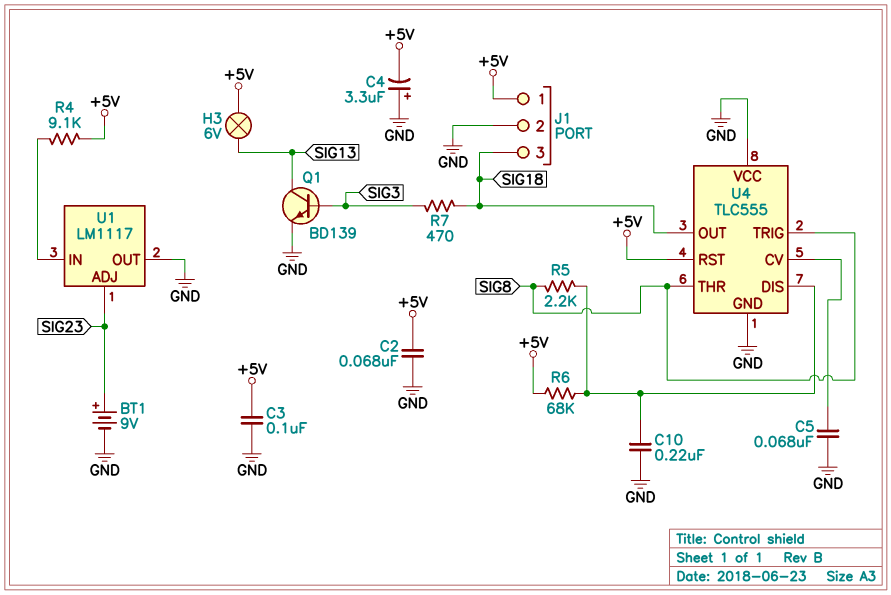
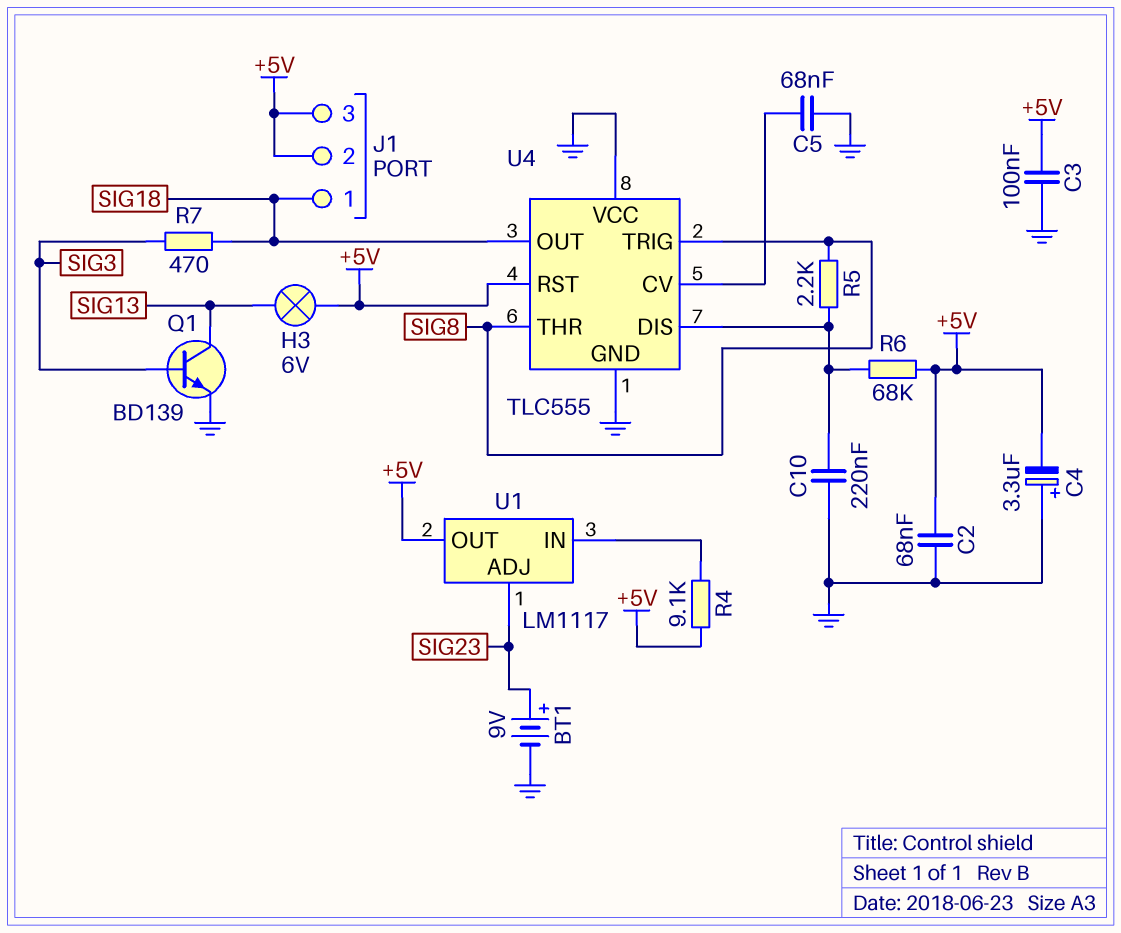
J1 pin 1: +5V -> SIG18
J1 pin 2: GND -> +5V
J1 pin 3: SIG18 -> +5V
U1 pin OUT: GND -> +5V

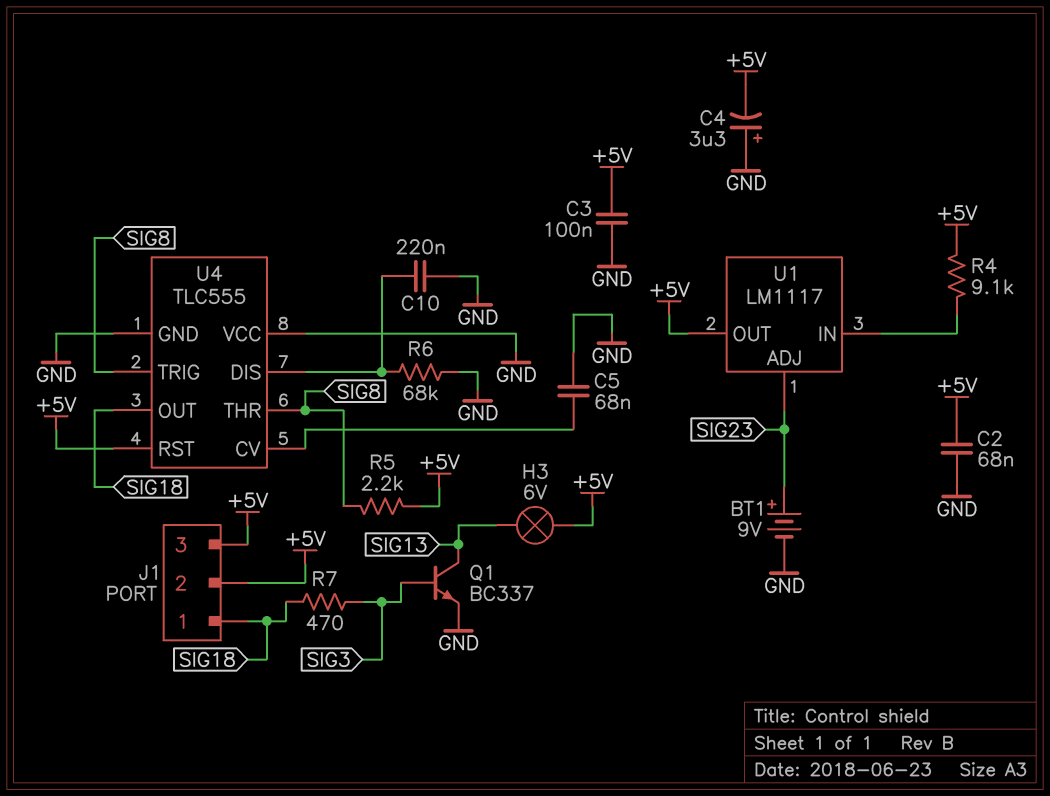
Q1: NPN BD139 (B SIG3, C SIG13, E GND) -> NPN BC337 (B SIG3, C SIG13, E GND)
R5: 2.2k (SIG8, U4/DIS) -> 2.2k (+5V, SIG8)
R6: 68k (+5V, U4/DIS) -> 68k (GND, U4/DIS)

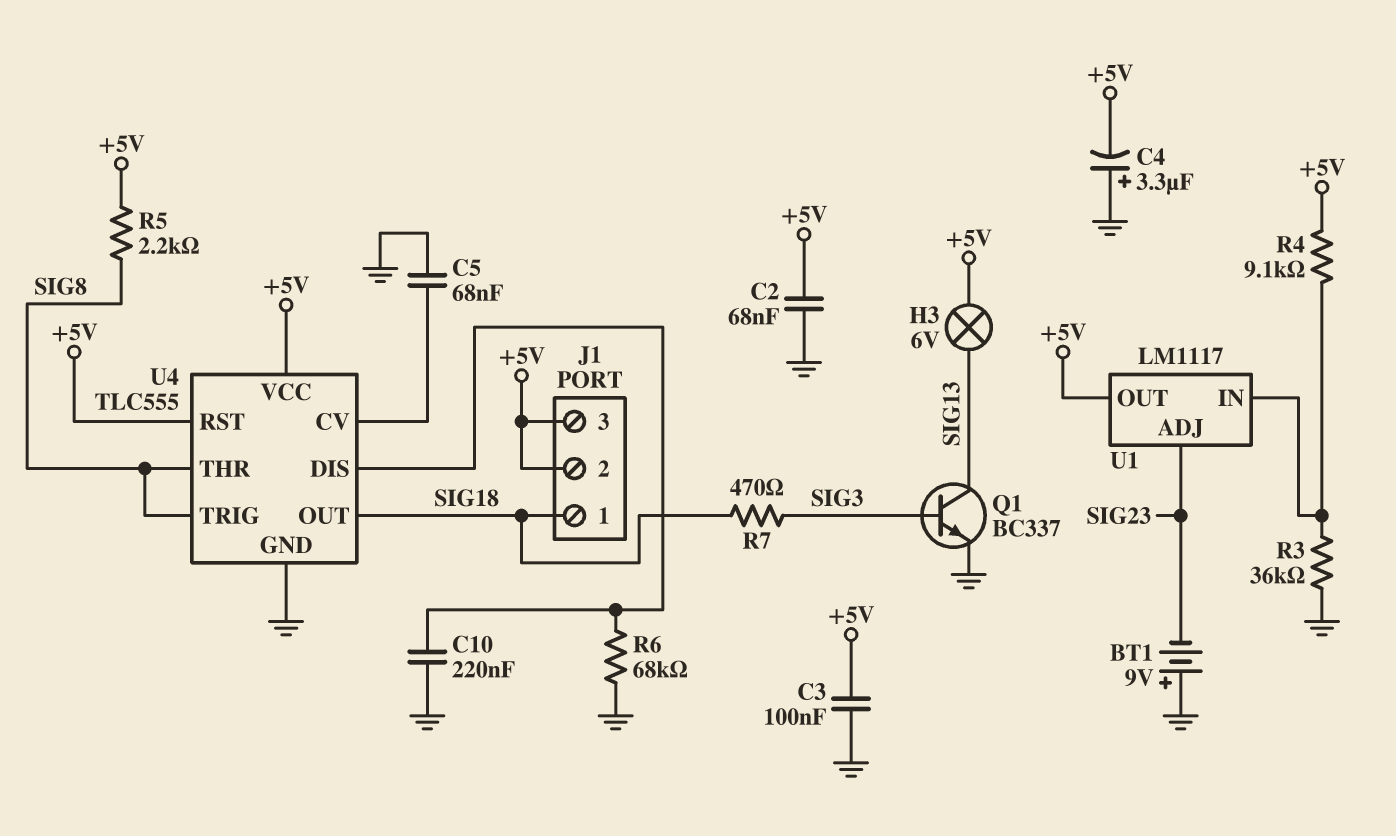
BT1: 9V (plus SIG23, minus GND) -> 9V (plus GND, minus SIG23)
R3: none -> 36k (GND, U1/IN)
U4 pin VCC: GND -> +5V

